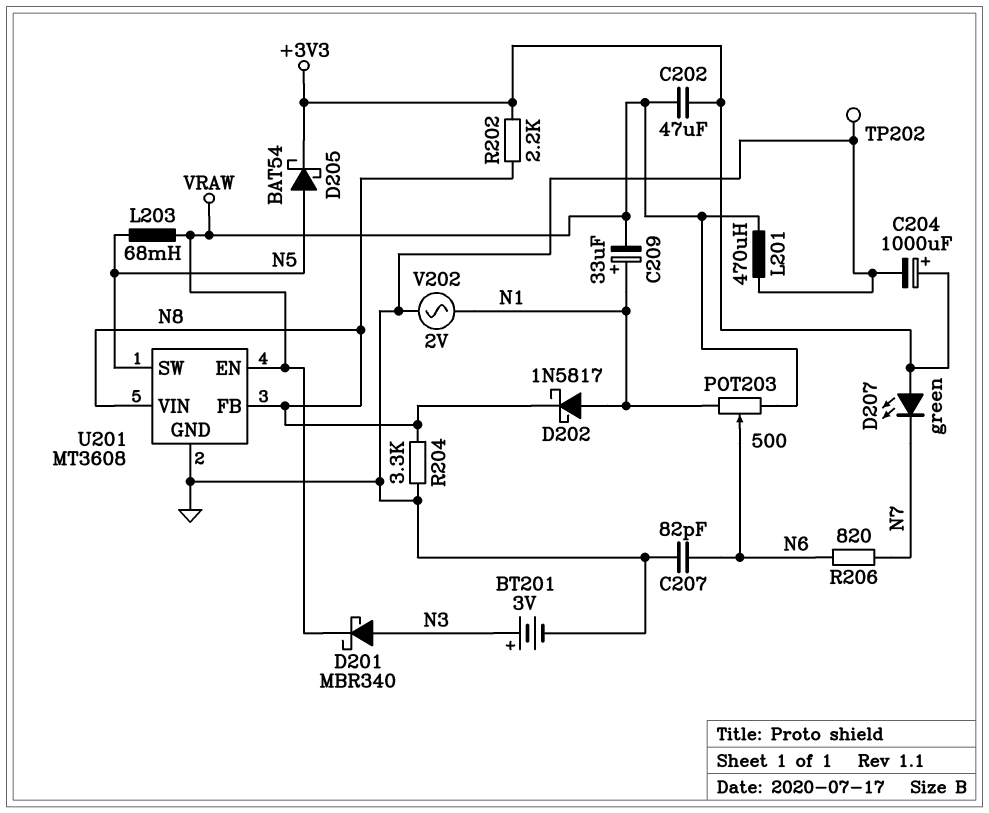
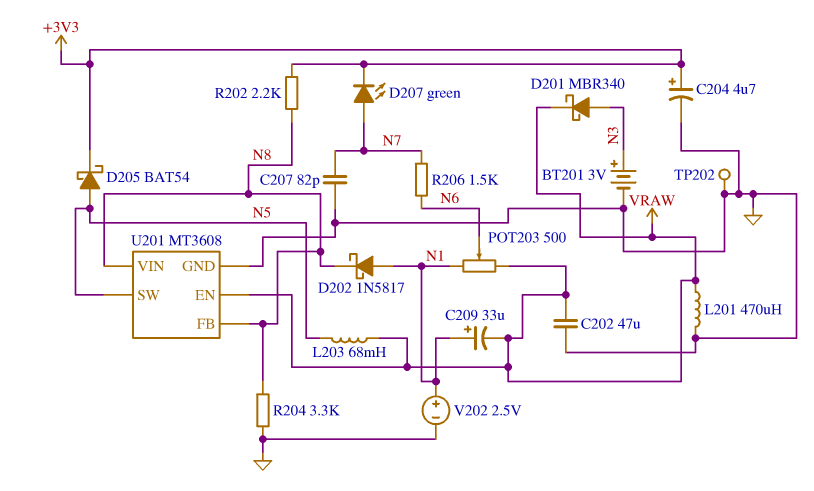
C202: 47uF (+3V3, VRAW) -> 47uF (GND, VRAW)
C204: 1000uF (plus +3V3, minus GND) -> 4.7uF (plus +3V3, minus GND)
C207: 82pF (GND, N6) -> 82pF (GND, N7)
D207: LED green (A +3V3, K N7) -> LED green (A N7, K +3V3)
R206: 820 (N6, N7) -> 1.5k (N6, N7)
V202: AC 2V (GND, N1) -> 2.5V (plus N1, minus GND)

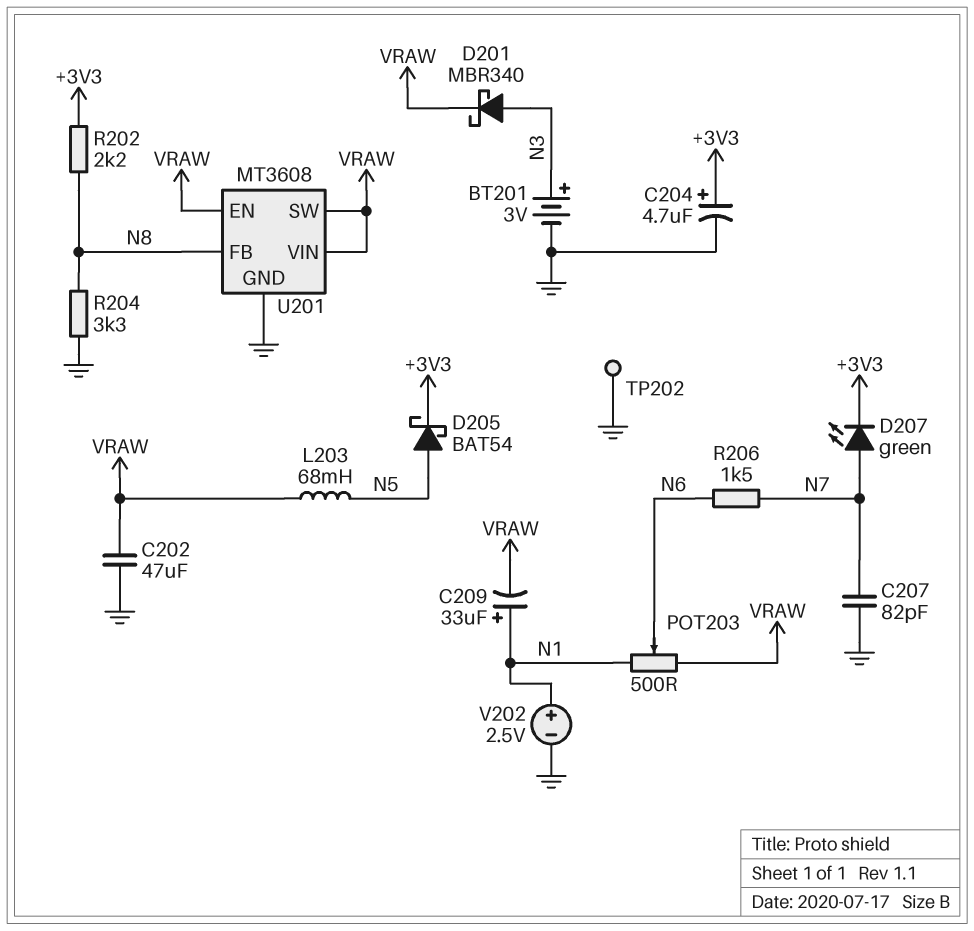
D202: schottky 1N5817 (A N1, K N8) -> none
L201: 470uH (GND, VRAW) -> none
U201 pin SW: N5 -> VRAW
U201 pin VIN: N8 -> VRAW

